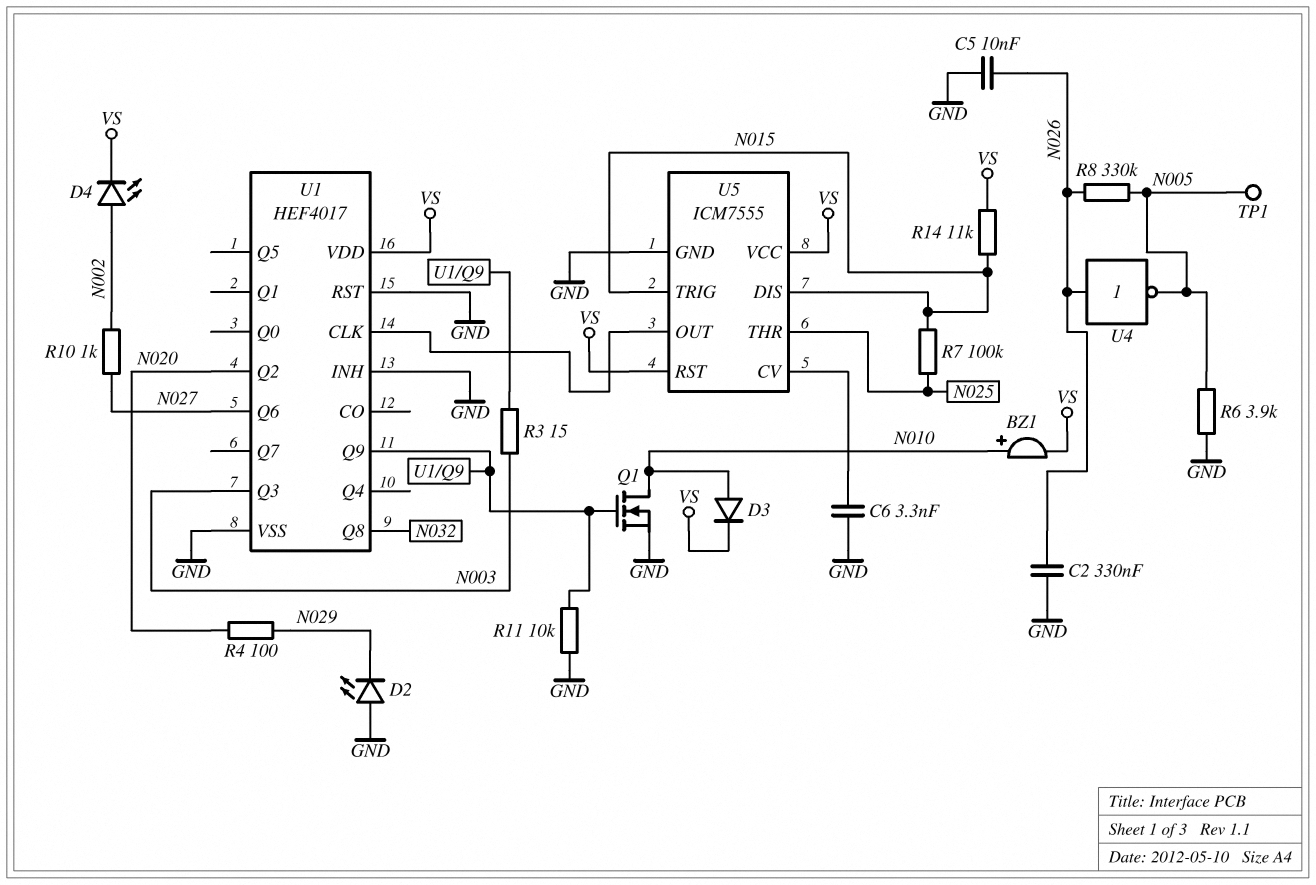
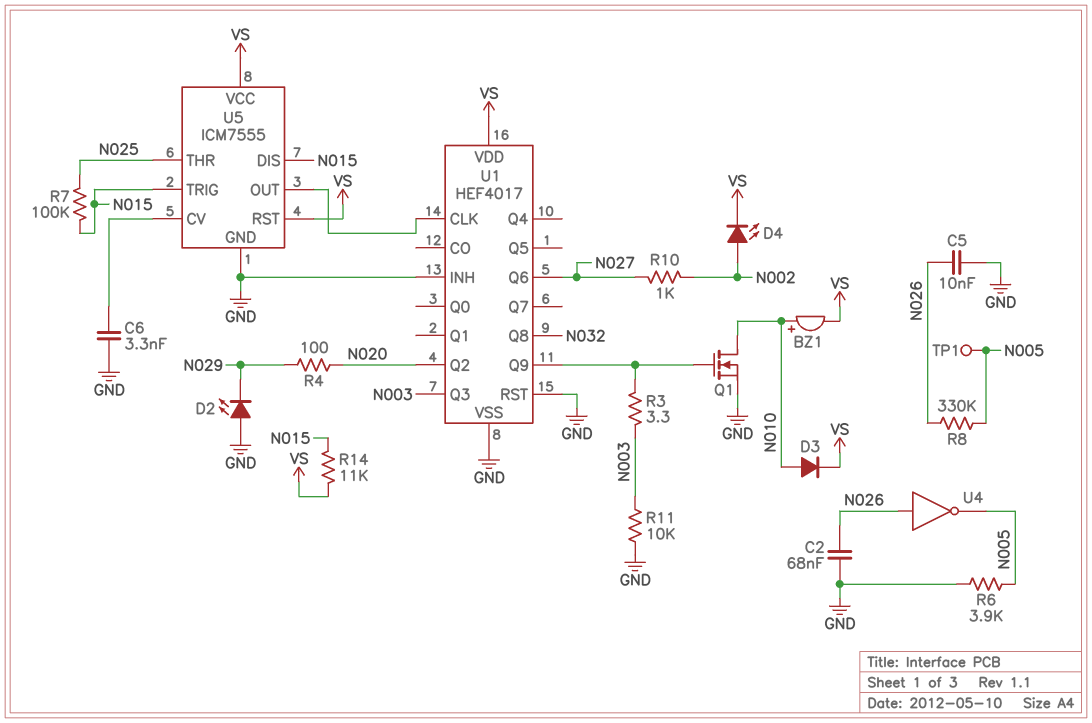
C2: 330nF (GND, N026) -> 68nF (GND, N026)
R3: 15 (N003, U1/Q9) -> 3.3 (N003, U1/Q9)
R11: 10k (GND, U1/Q9) -> 10k (GND, N003)

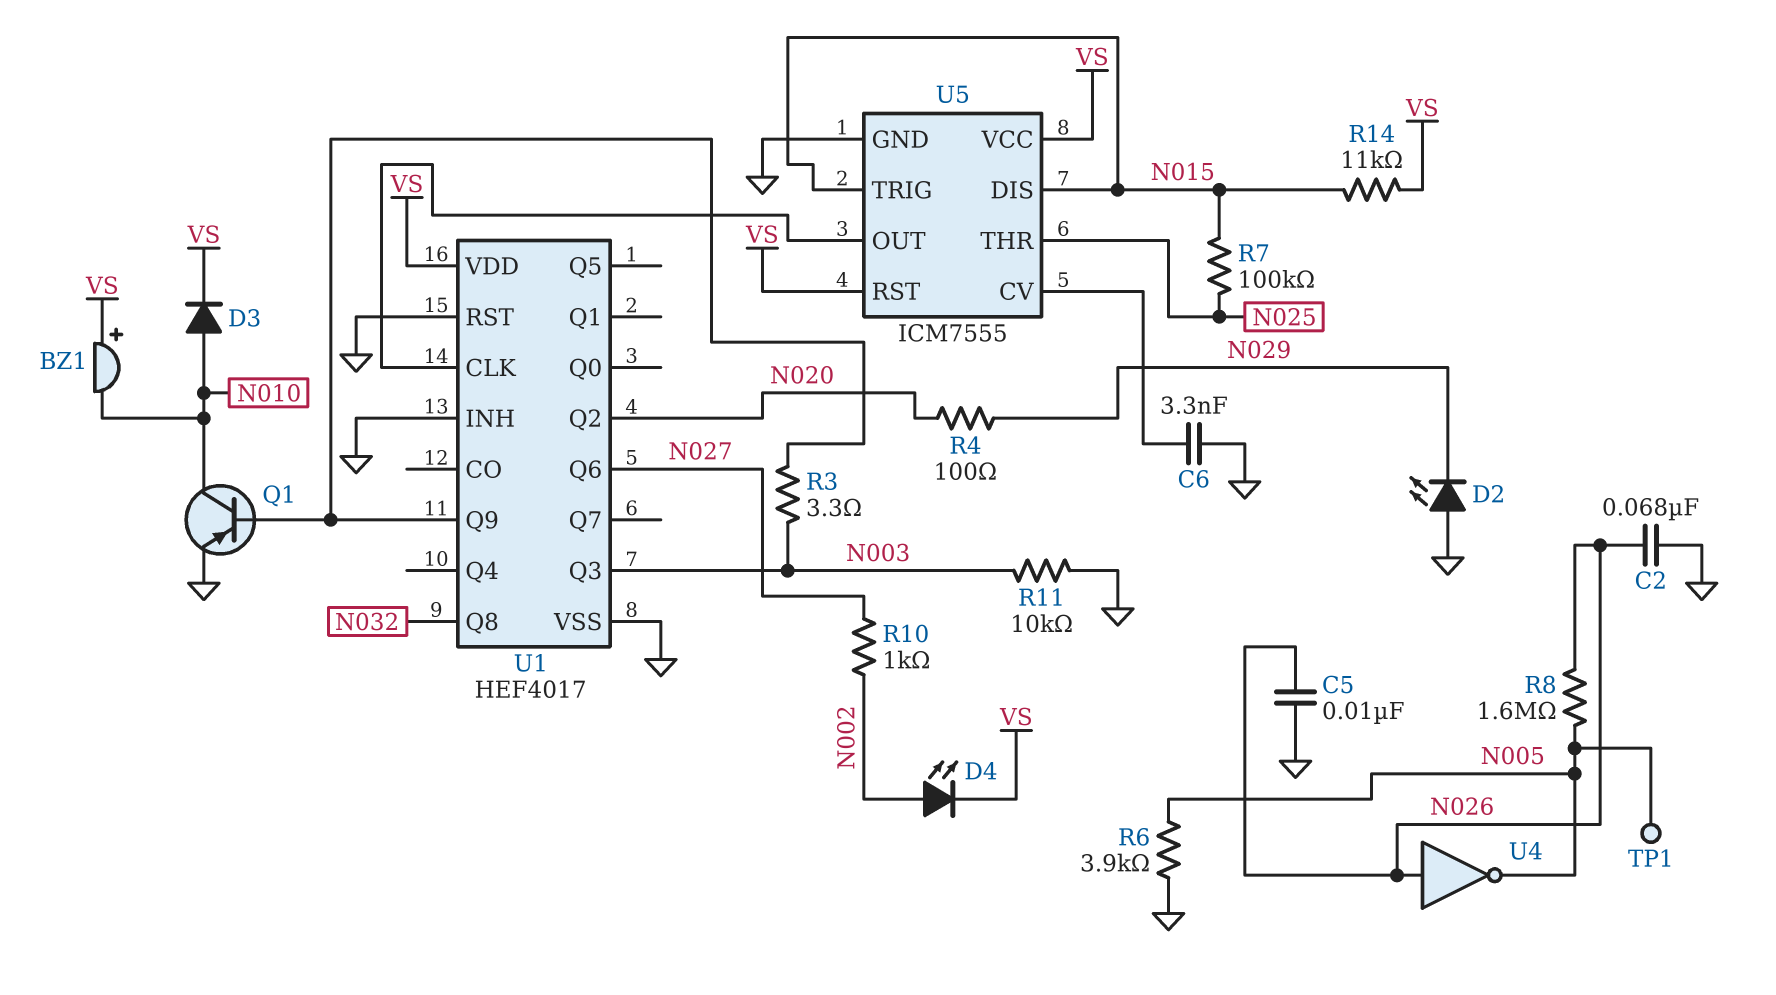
BZ1: buzzer (plus N010, minus VS) -> buzzer (plus VS, minus N010)
Q1: NMOS (G U1/Q9, D N010, S GND) -> PNP (B U1/Q9, C N010, E GND)
R8: 330k (N005, N026) -> 1.6M (N005, N026)

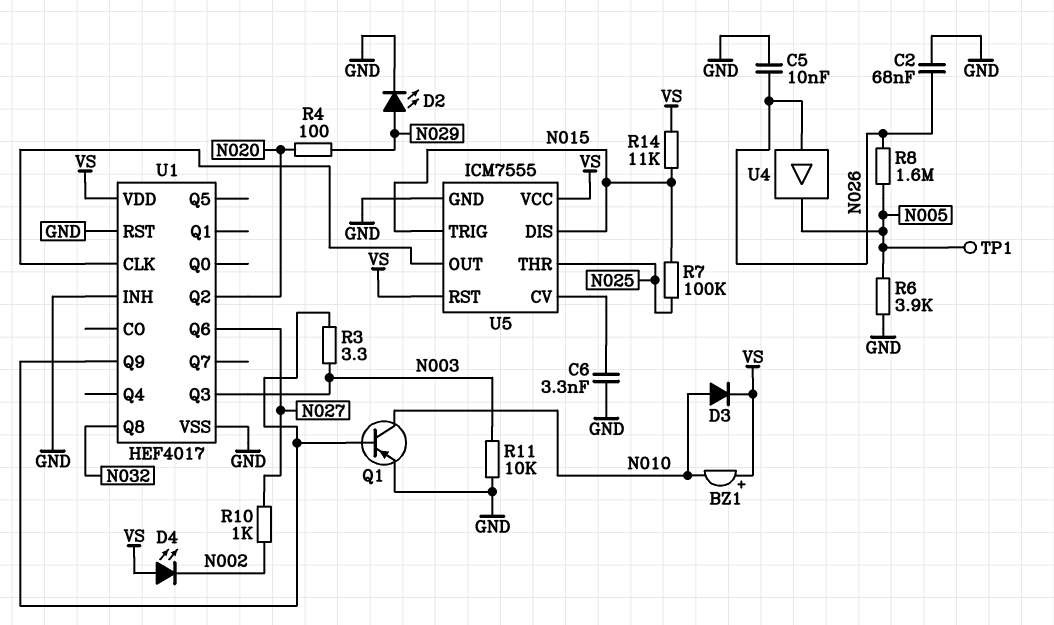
D2: LED (A GND, K N029) -> LED (A N029, K GND)
D4: LED (A N002, K VS) -> LED (A VS, K N002)
U4: NOT (in N026, out N005) -> buffer (in N026, out N005)

